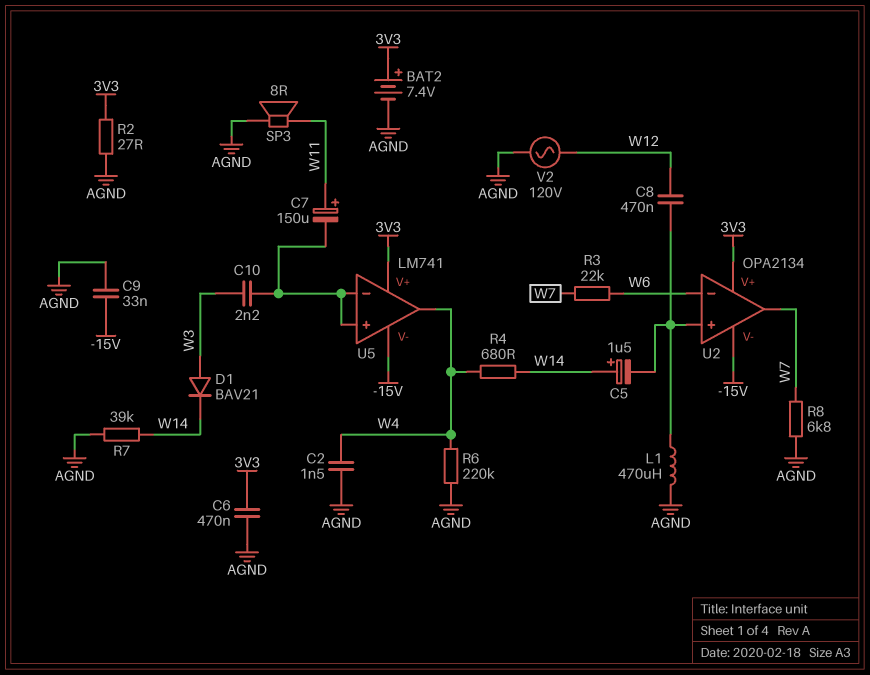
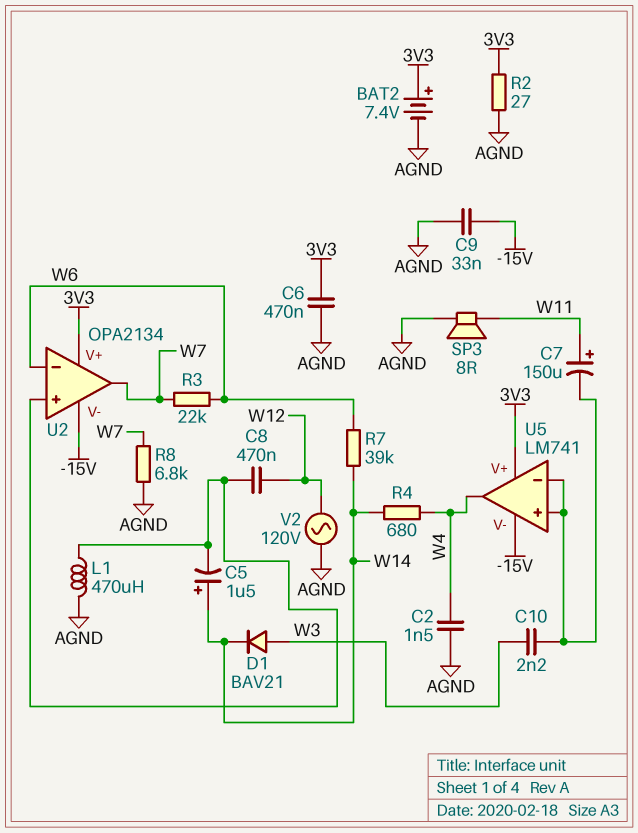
R6: 220k (AGND, W4) -> none
R7: 39k (AGND, W14) -> 39k (W6, W14)

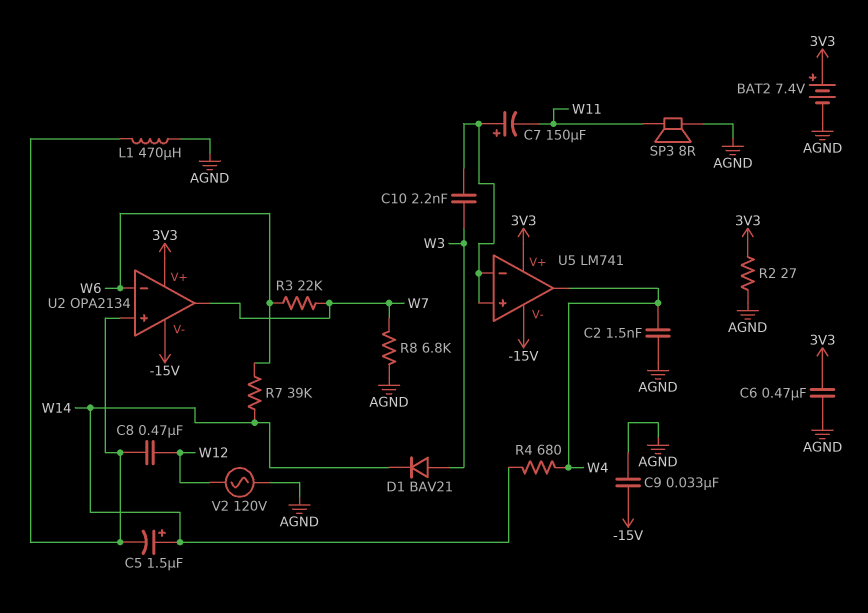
C7: 150uF (plus W11, minus U5/in+) -> 150uF (plus U5/in+, minus W11)

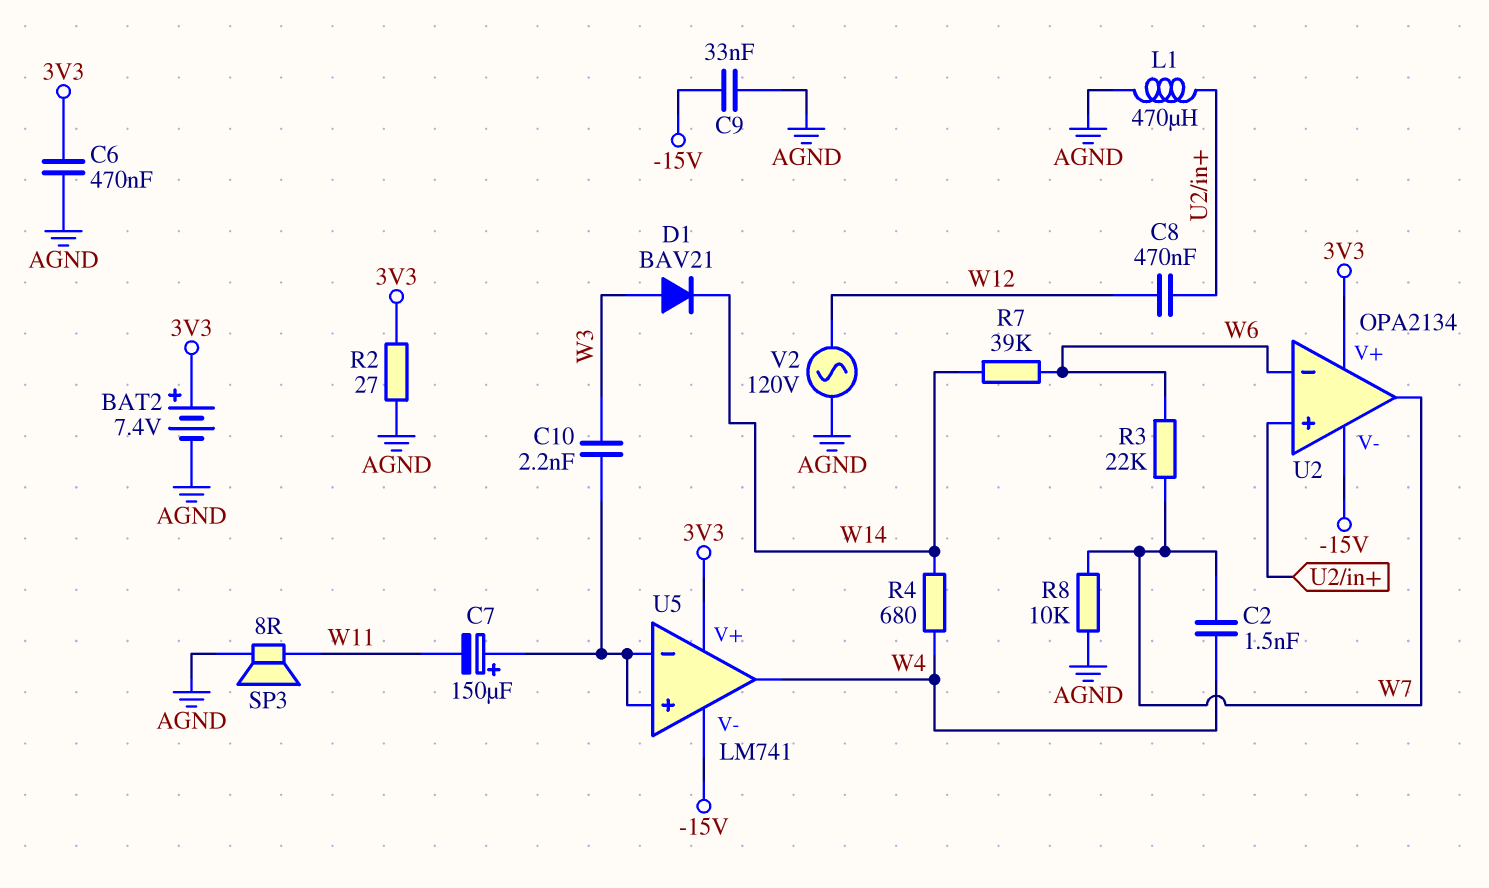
C2: 1.5nF (AGND, W4) -> 1.5nF (W4, W7)
C5: 1.5uF (plus W14, minus U2/in+) -> none
R8: 6.8k (AGND, W7) -> 10k (AGND, W7)

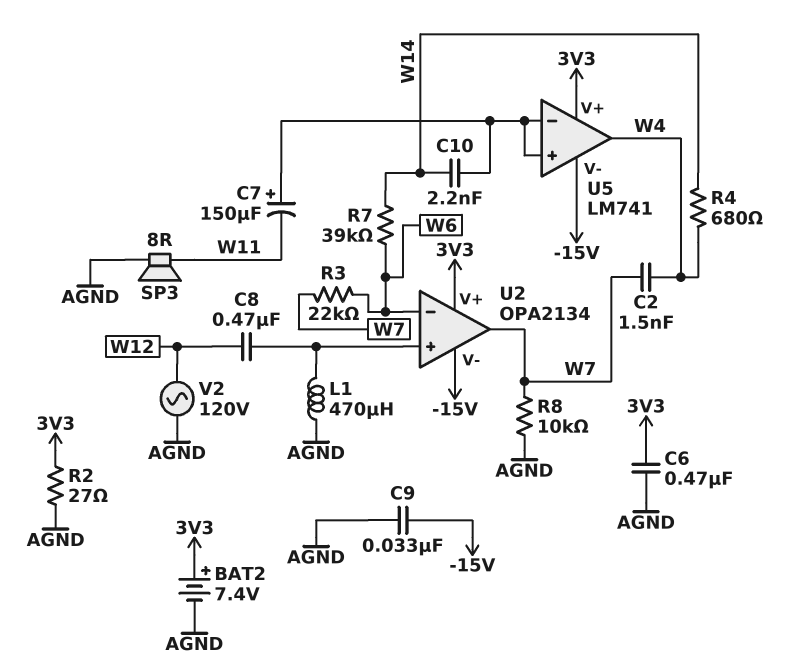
C10: 2.2nF (U5/in+, W3) -> 2.2nF (U5/in+, W14)
D1: diode BAV21 (A W3, K W14) -> none

